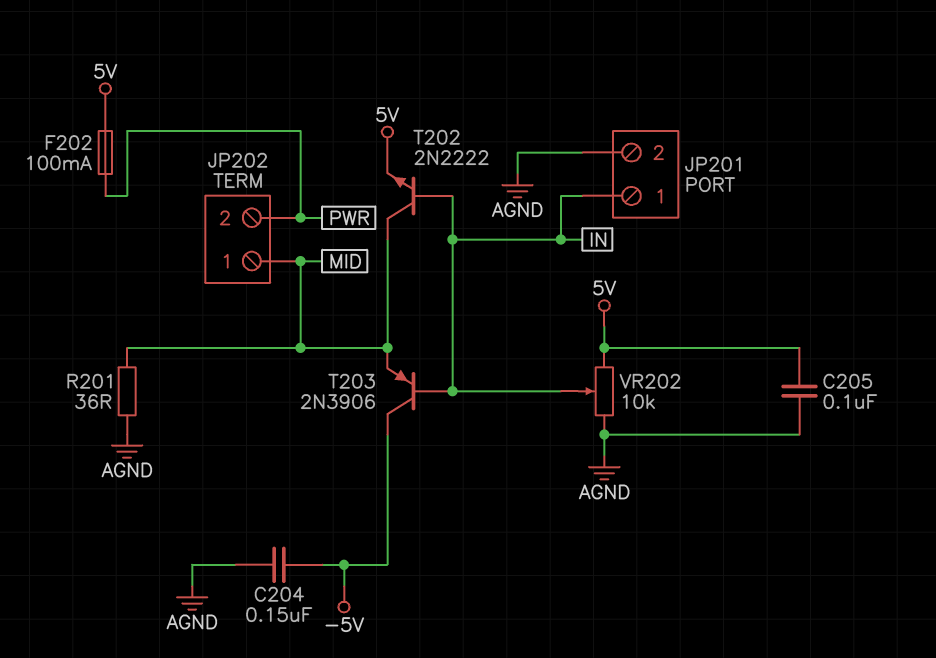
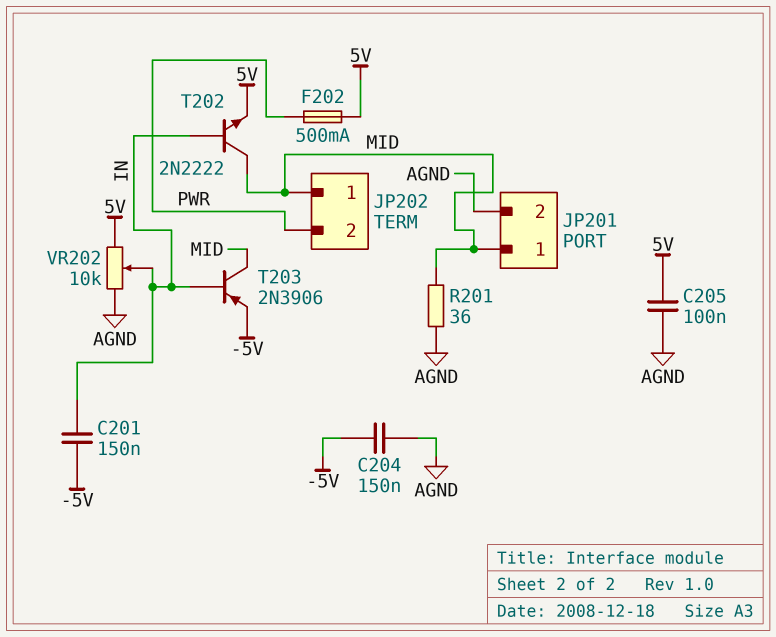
C201: none -> 150nF (-5V, IN)
F202: 100mA (5V, PWR) -> 500mA (5V, PWR)
JP201 pin 1: IN -> MID
T203: PNP 2N3906 (B IN, C -5V, E MID) -> PNP 2N3906 (B IN, C MID, E -5V)

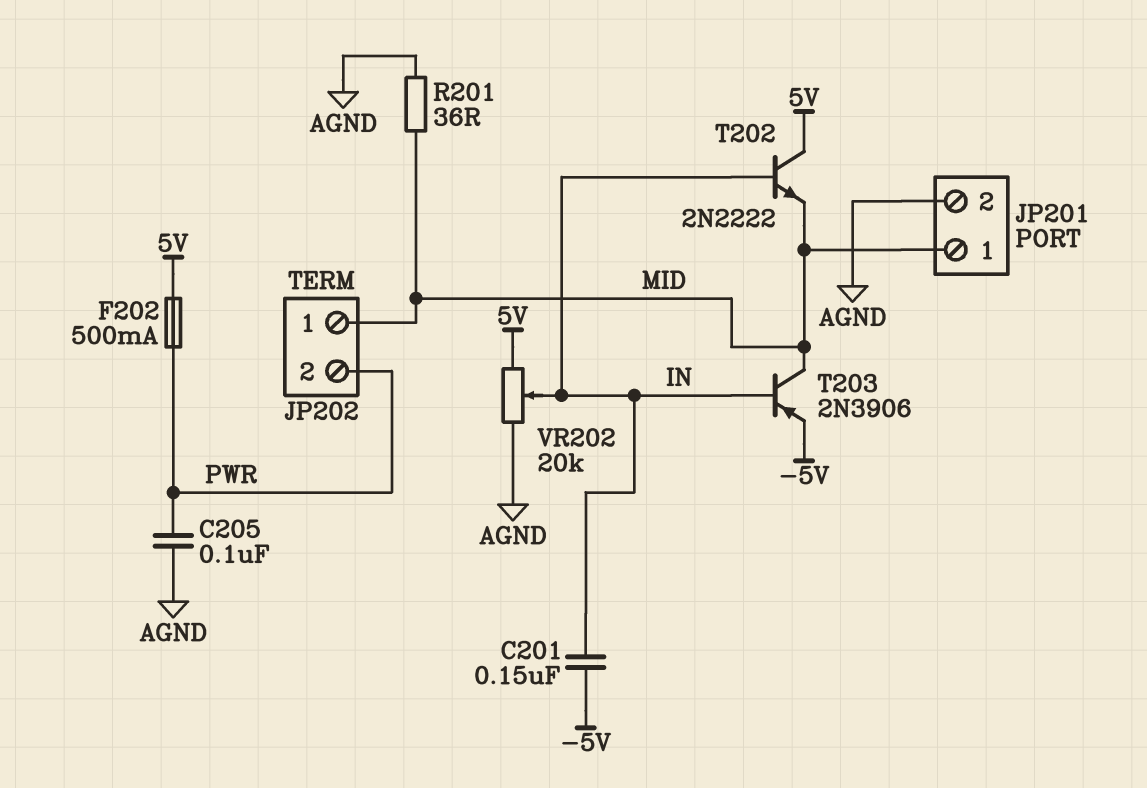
C204: 150nF (-5V, AGND) -> none
C205: 100nF (5V, AGND) -> 100nF (AGND, PWR)
T202: NPN 2N2222 (B IN, C MID, E 5V) -> NPN 2N2222 (B IN, C 5V, E MID)
VR202: 10k (5V, AGND, wiper IN) -> 20k (5V, AGND, wiper IN)

